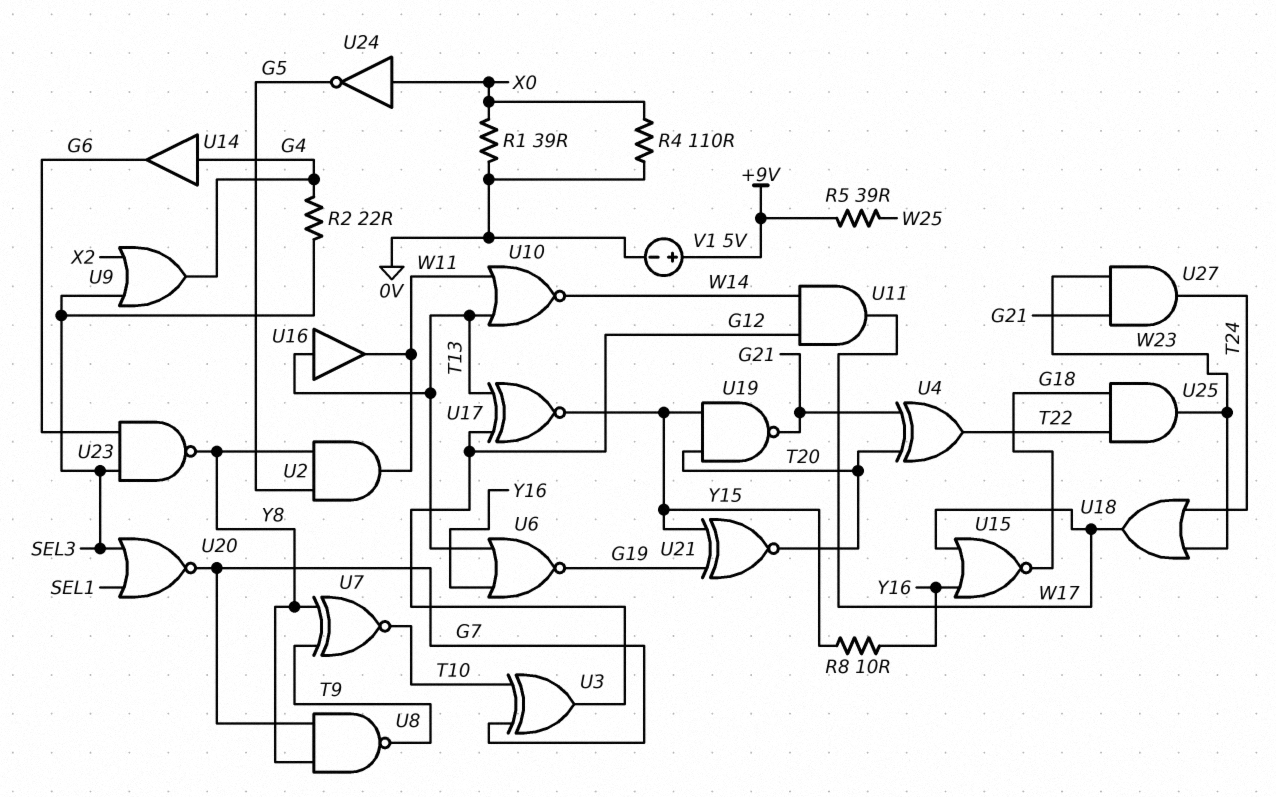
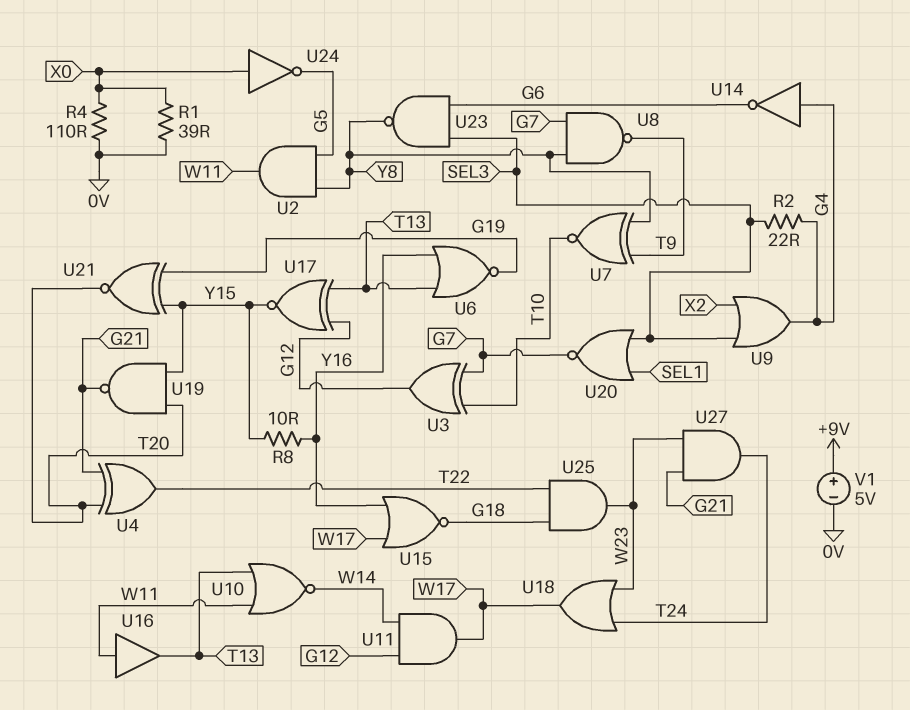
R5: 39 (+9V, W25) -> none
U14: buffer (in G4, out G6) -> NOT (in G4, out G6)
U16: buffer (in T13, out W11) -> buffer (in W11, out T13)

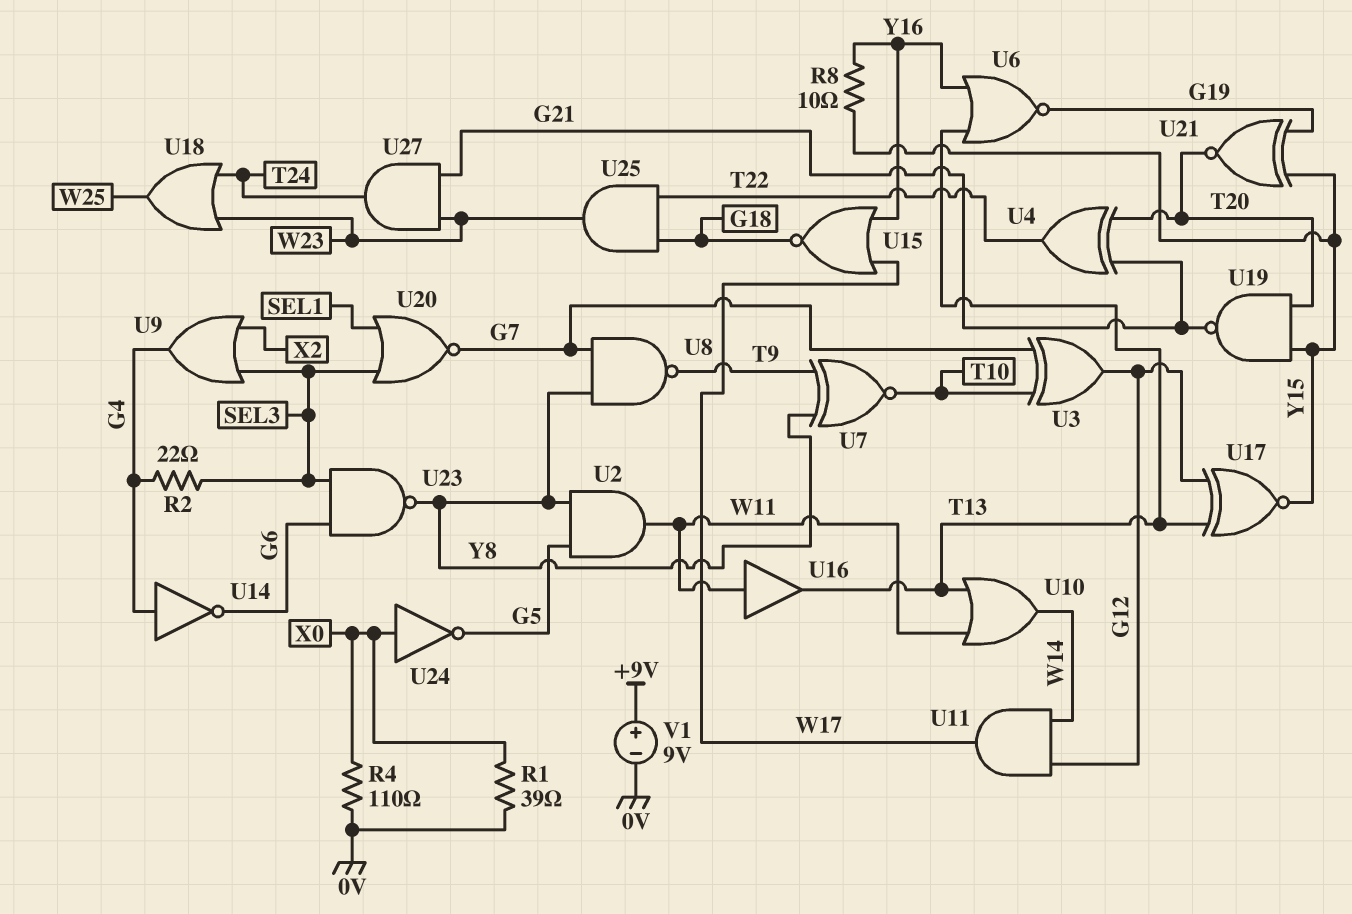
U10: NOR (in T13, in W11, out W14) -> OR (in T13, in W11, out W14)
U18: OR (in T24, in W23, out W17) -> OR (in T24, in W23, out W25)
V1: 5V (plus +9V, minus 0V) -> 9V (plus +9V, minus 0V)

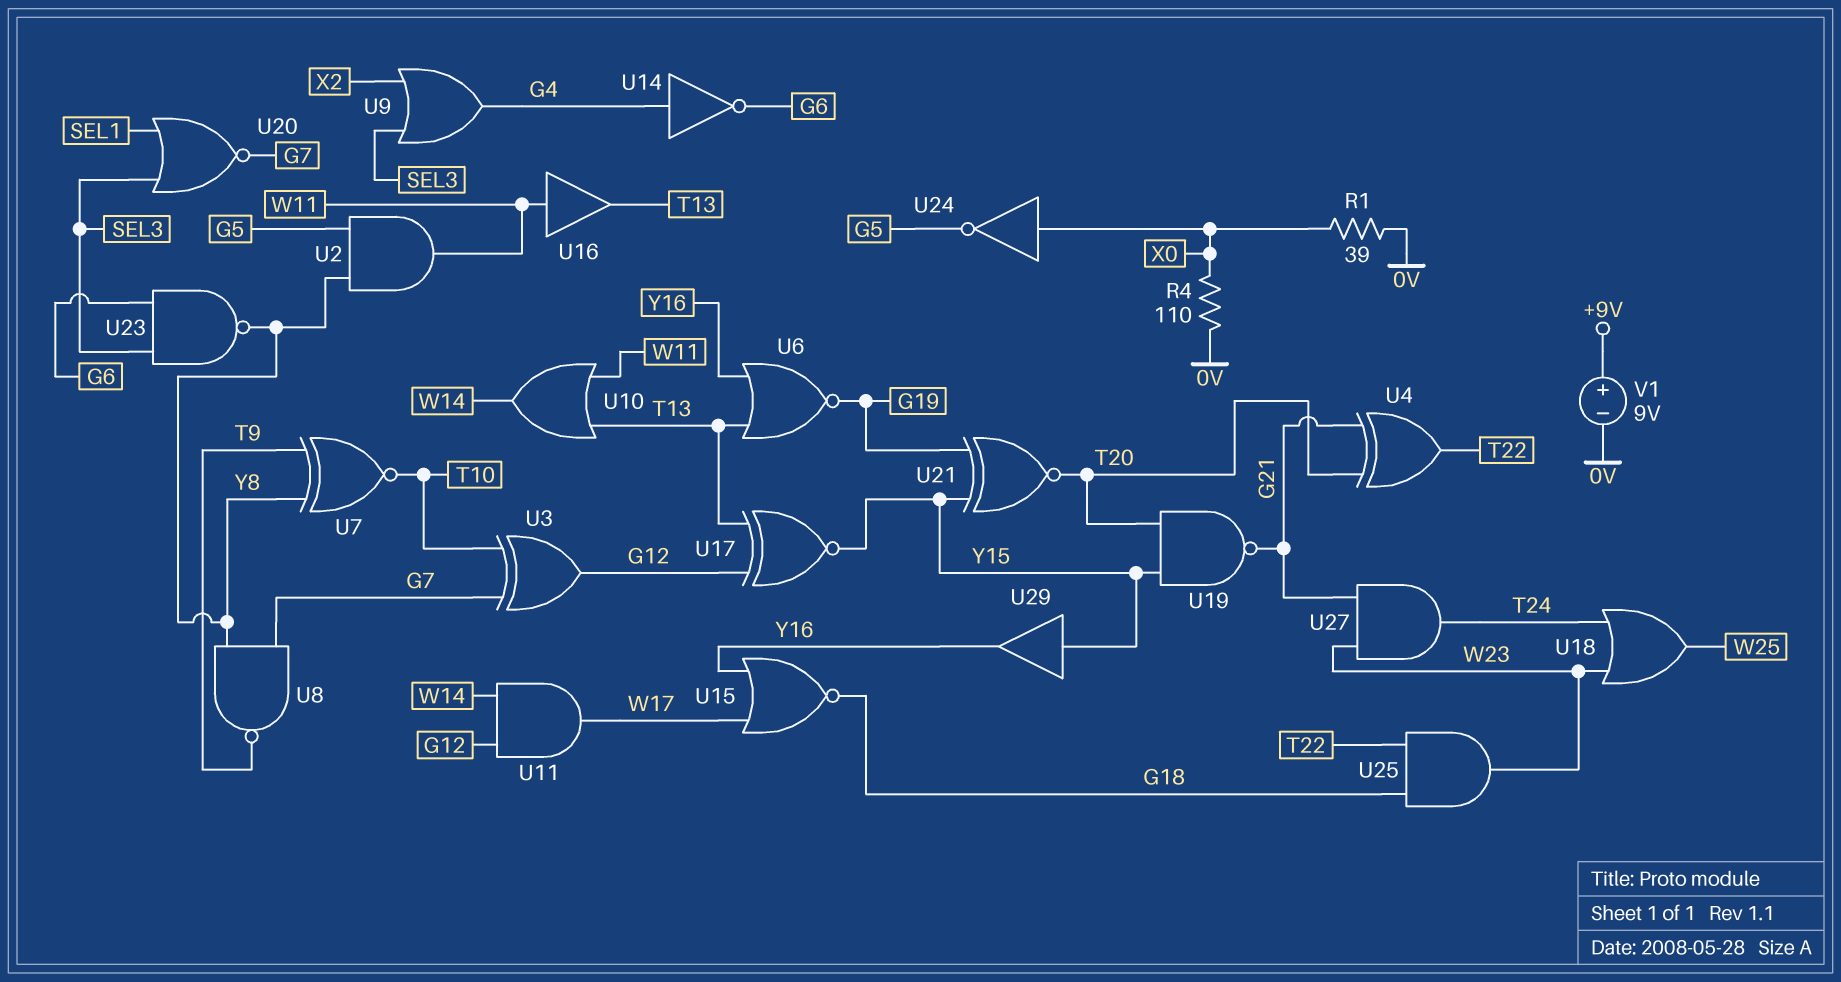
R2: 22 (G4, SEL3) -> none
R8: 10 (Y15, Y16) -> none
U29: none -> buffer (in Y15, out Y16)

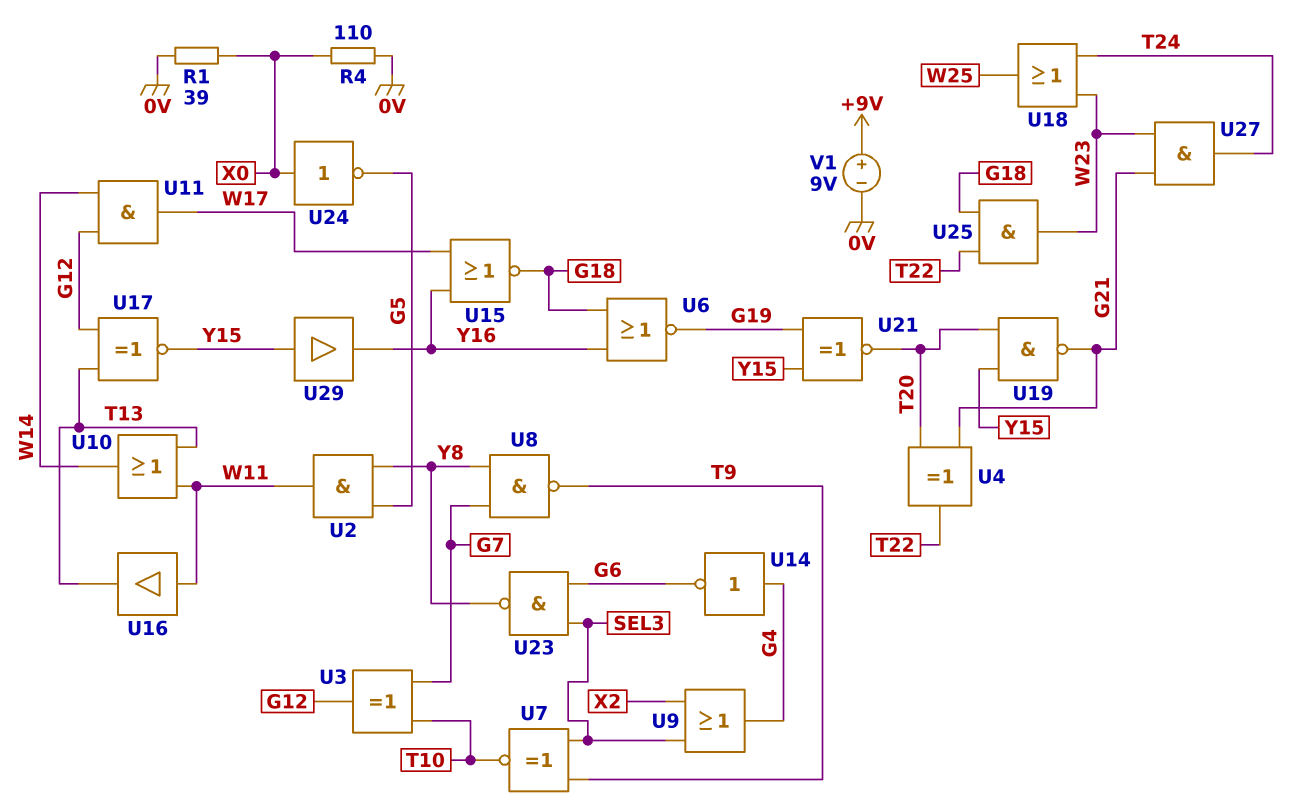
U6: NOR (in T13, in Y16, out G19) -> NOR (in G18, in Y16, out G19)
U7: XNOR (in T9, in Y8, out T10) -> XNOR (in SEL3, in T9, out T10)
U20: NOR (in SEL1, in SEL3, out G7) -> none

